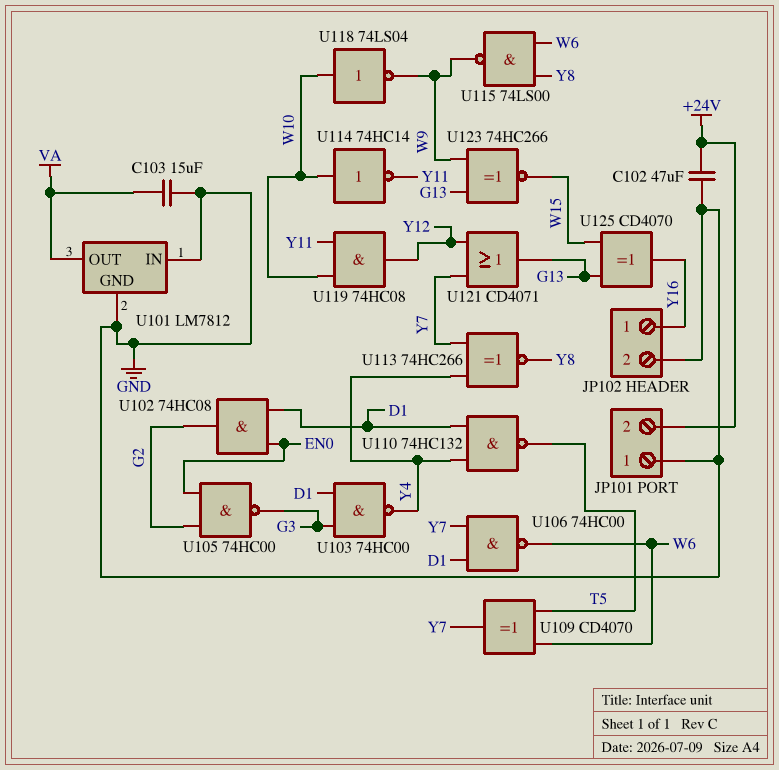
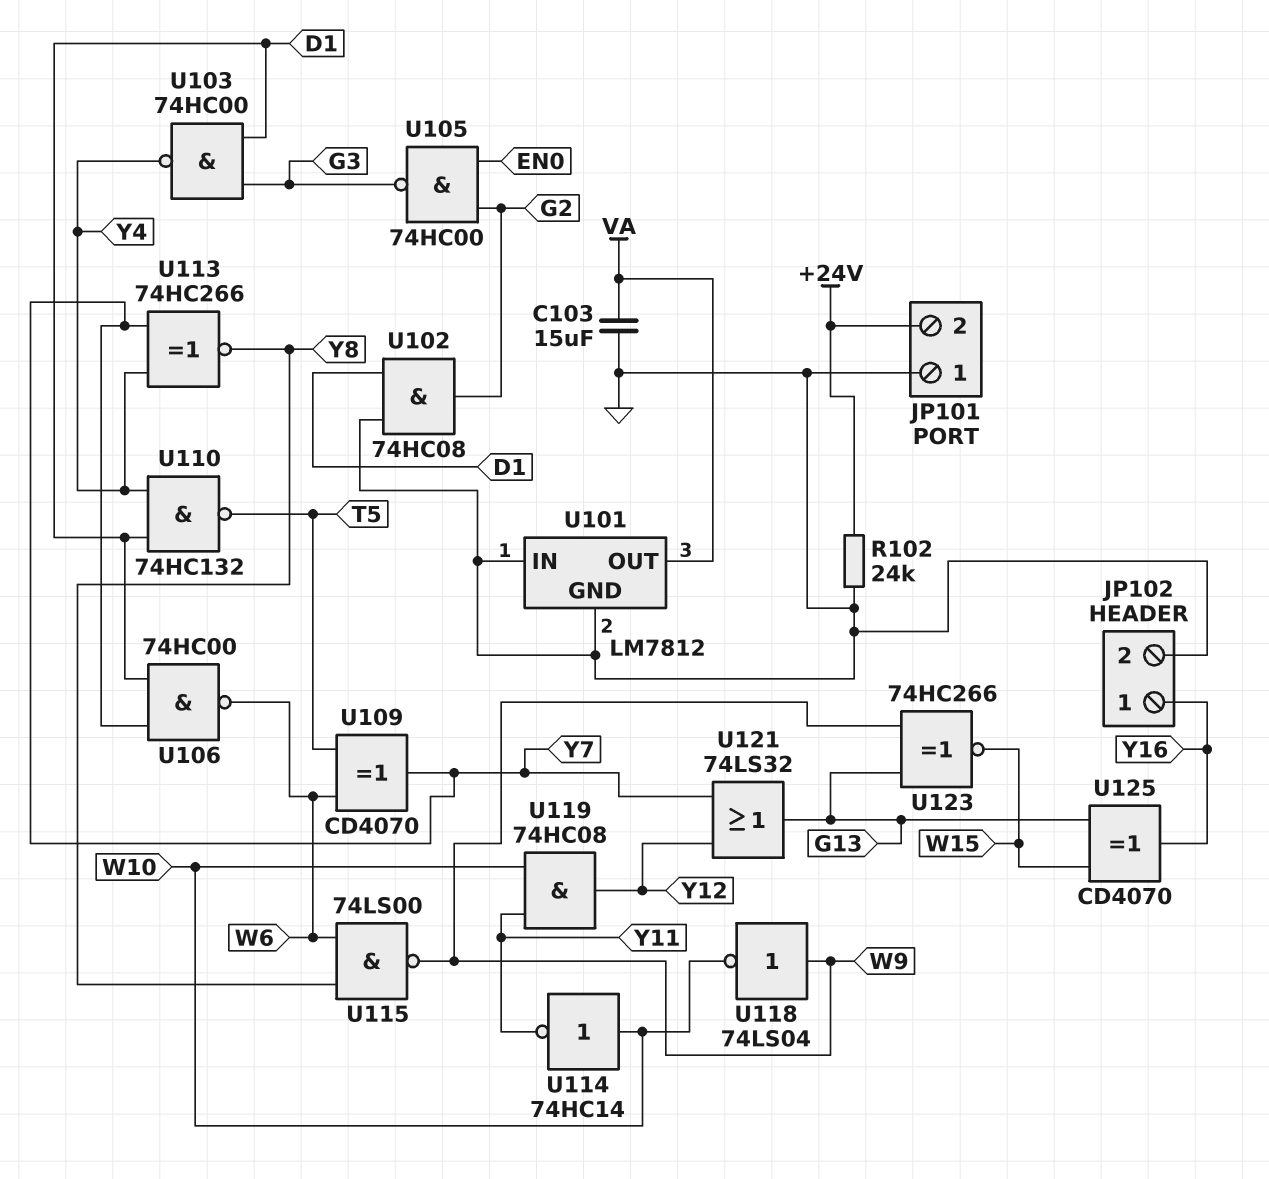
C102: 47uF (+24V, GND) -> none
R102: none -> 24k (+24V, GND)
U102: AND 74HC08 (in D1, in EN0, out G2) -> AND 74HC08 (in D1, in GND, out G2)
U118: NOT 74LS04 (in W10, out W9) -> NOT 74LS04 (in W9, out W10)
U121: OR CD4071 (in Y7, in Y12, out G13) -> OR 74LS32 (in Y7, in Y12, out G13)

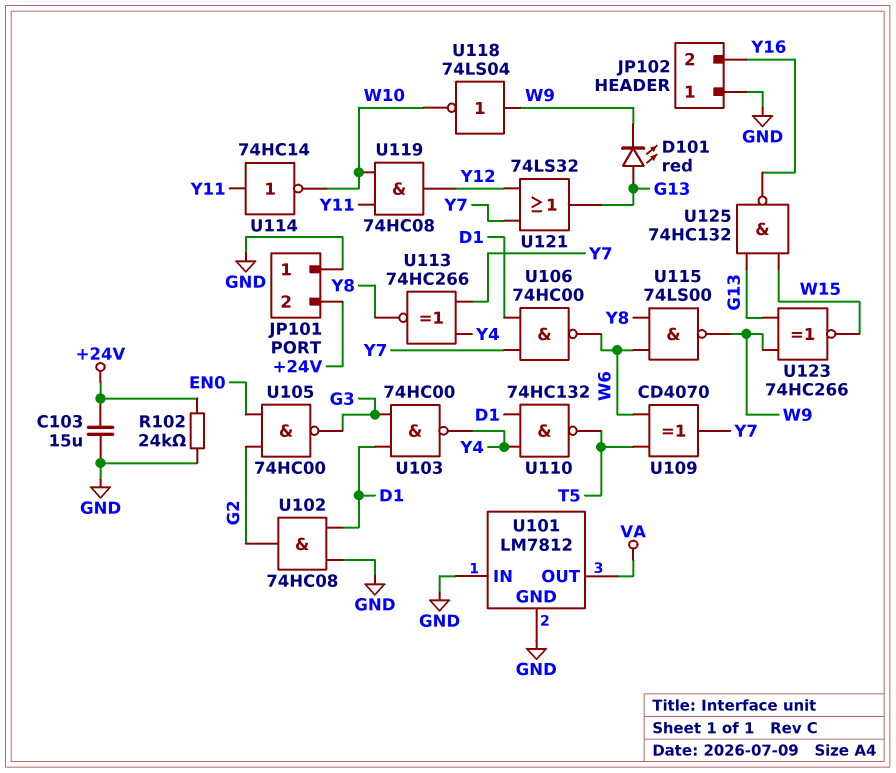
C103: 15uF (GND, VA) -> 15uF (+24V, GND)
D101: none -> LED red (A G13, K W9)
JP102 pin 1: Y16 -> GND
JP102 pin 2: GND -> Y16
U114: NOT 74HC14 (in W10, out Y11) -> NOT 74HC14 (in Y11, out W10)
U125: XOR CD4070 (in G13, in W15, out Y16) -> NAND 74HC132 (in G13, in W15, out Y16)

